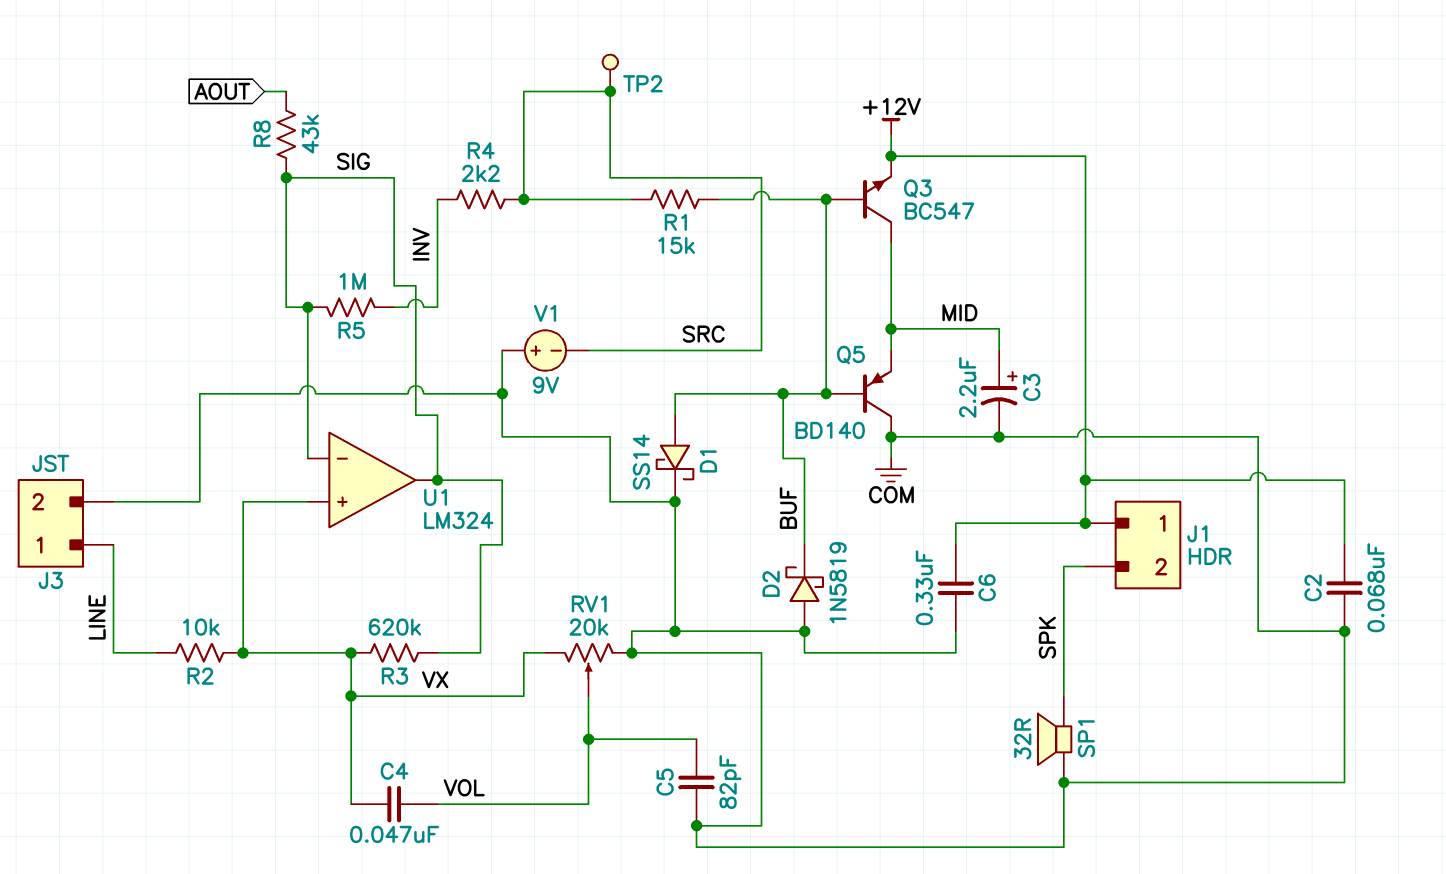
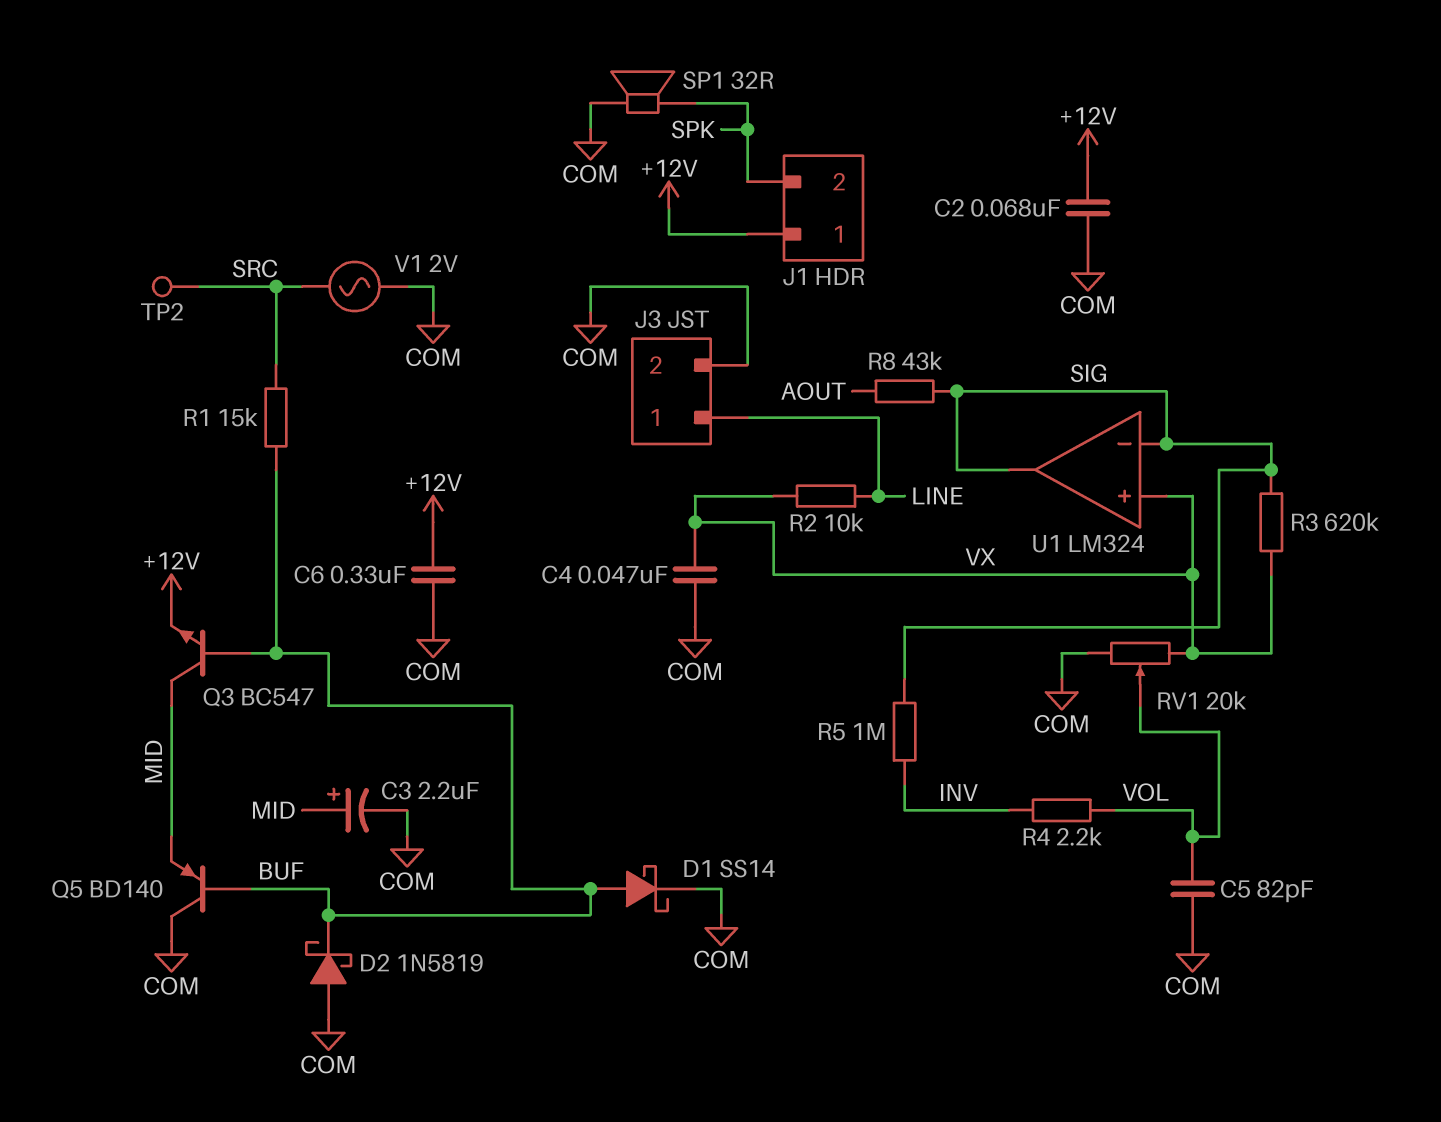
C4: 47nF (VOL, VX) -> 47nF (COM, VX)
R4: 2.2k (INV, SRC) -> 2.2k (INV, VOL)
V1: 9V (plus COM, minus SRC) -> AC 2V (COM, SRC)

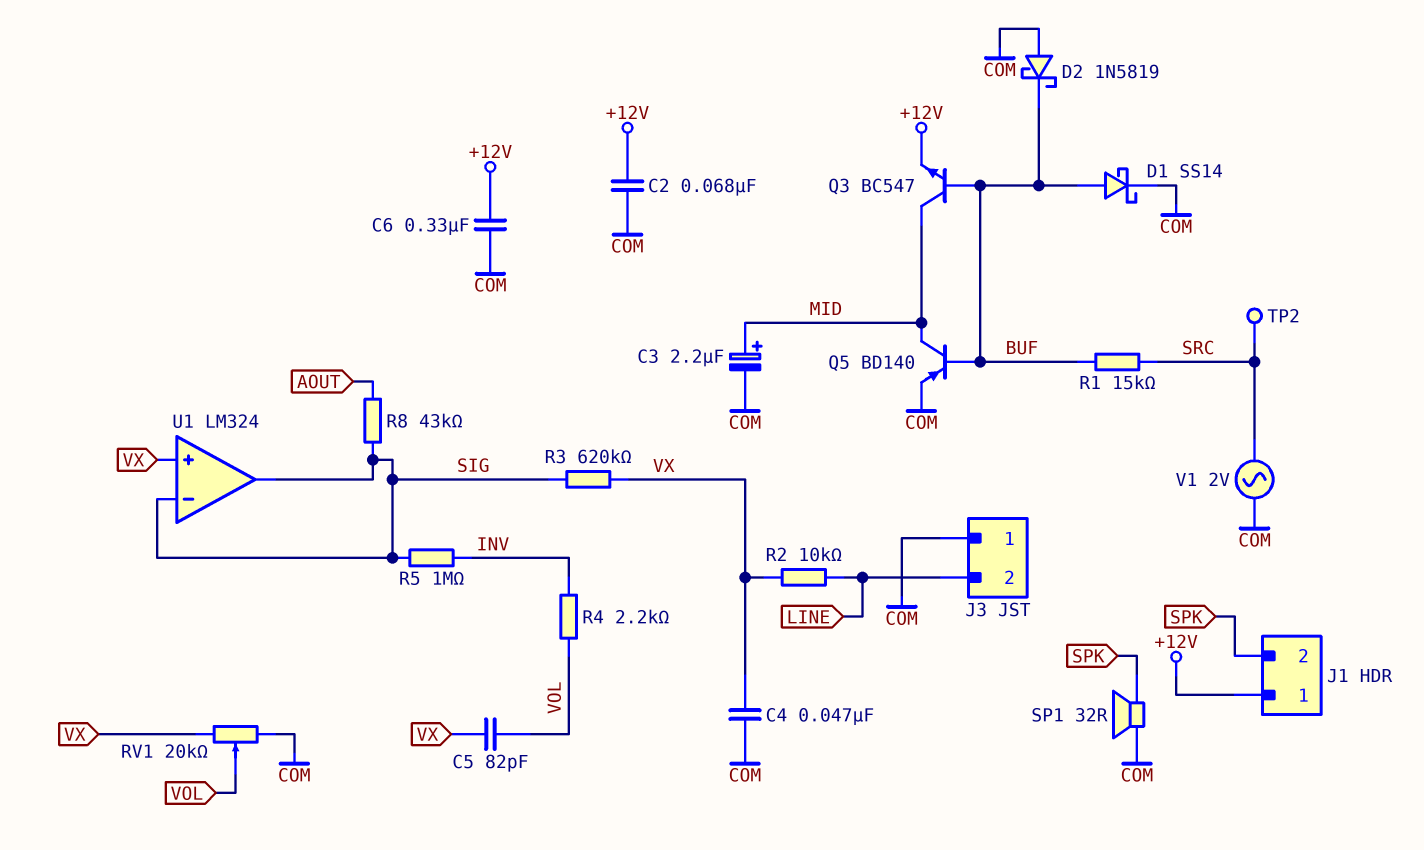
C5: 82pF (COM, VOL) -> 82pF (VOL, VX)
J3 pin 1: LINE -> COM
J3 pin 2: COM -> LINE
Q5: PNP BD140 (B BUF, C COM, E MID) -> PNP BD140 (B BUF, C MID, E COM)

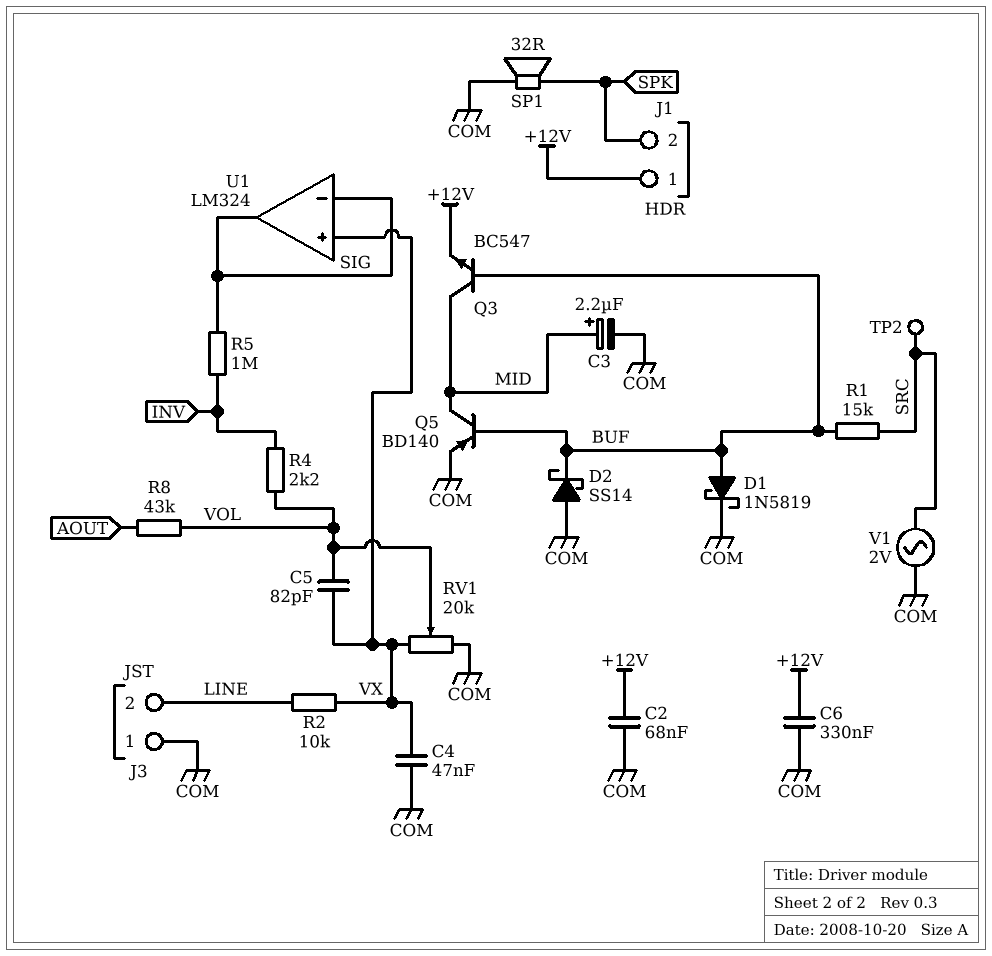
D1: schottky SS14 (A BUF, K COM) -> schottky 1N5819 (A BUF, K COM)
D2: schottky 1N5819 (A COM, K BUF) -> schottky SS14 (A COM, K BUF)
R3: 620k (SIG, VX) -> none
R8: 43k (AOUT, SIG) -> 43k (AOUT, VOL)

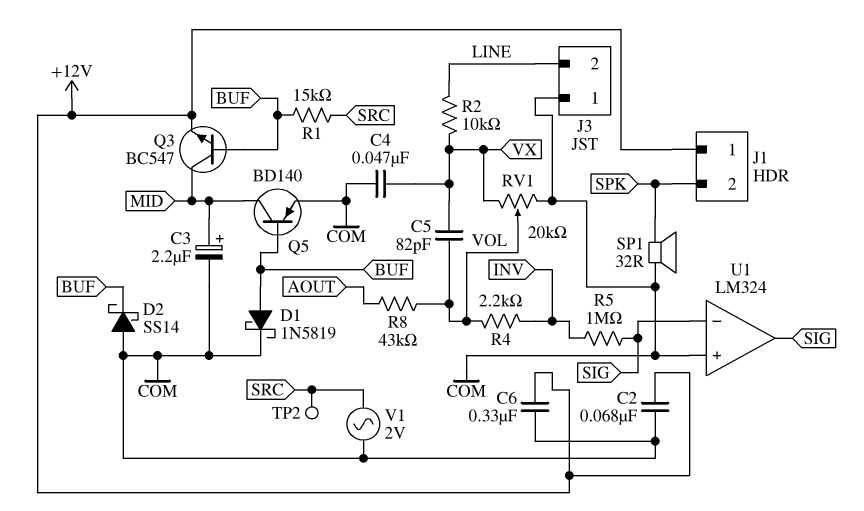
U1 pin in+: VX -> COM

